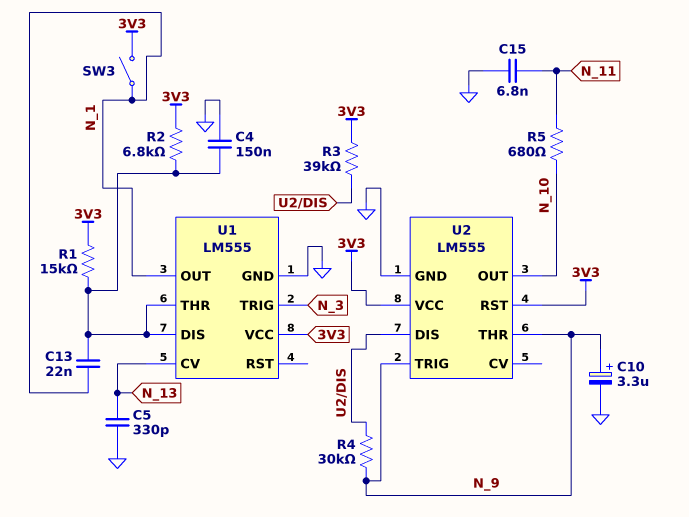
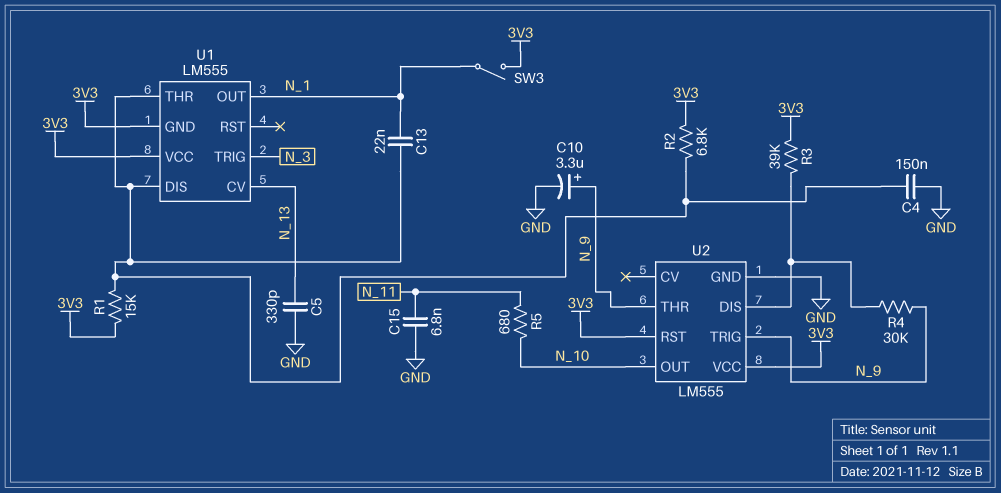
U1 pin GND: GND -> 3V3

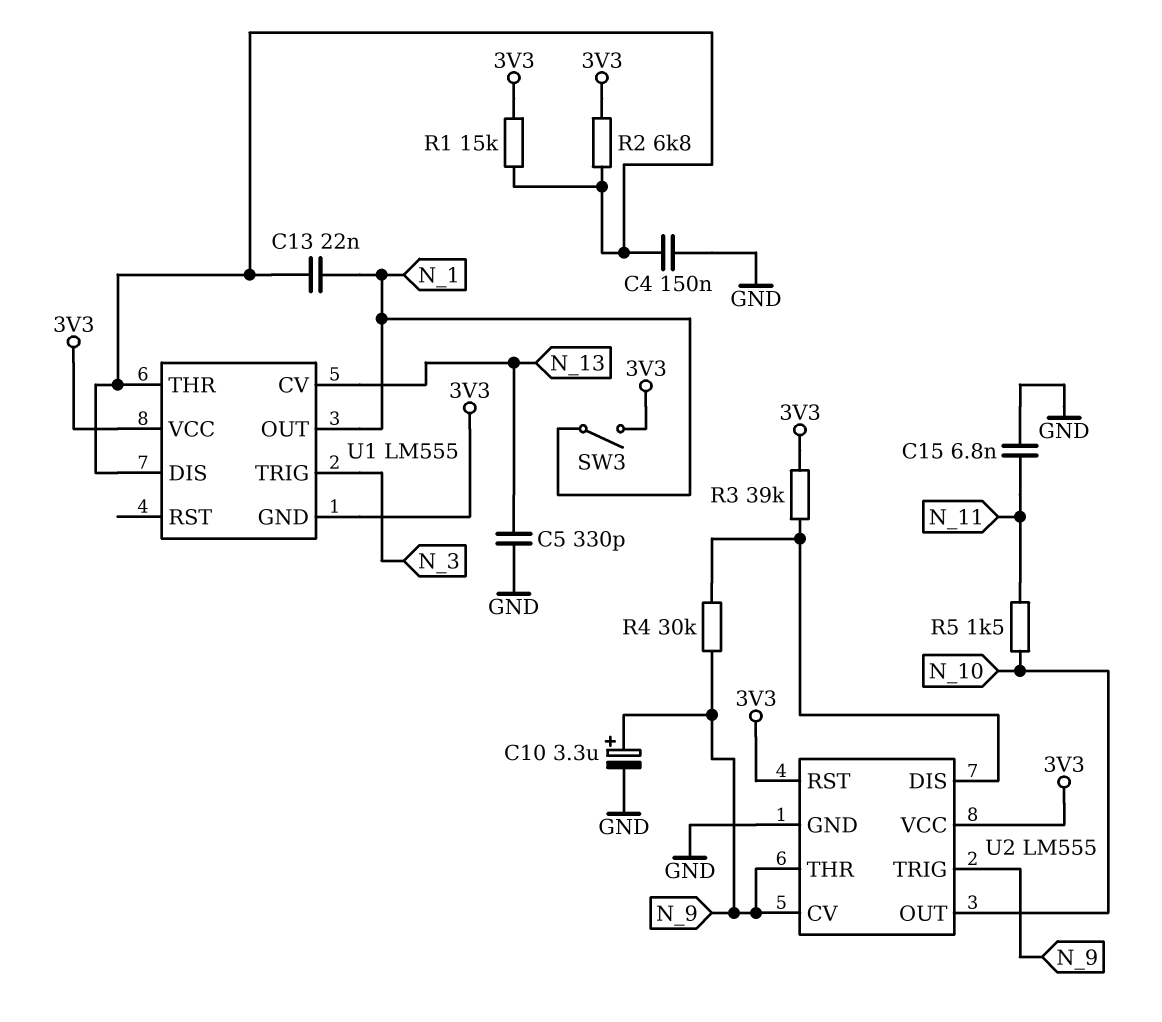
R5: 680 (N_10, N_11) -> 1.5k (N_10, N_11)
U2 pin CV: none -> N_9

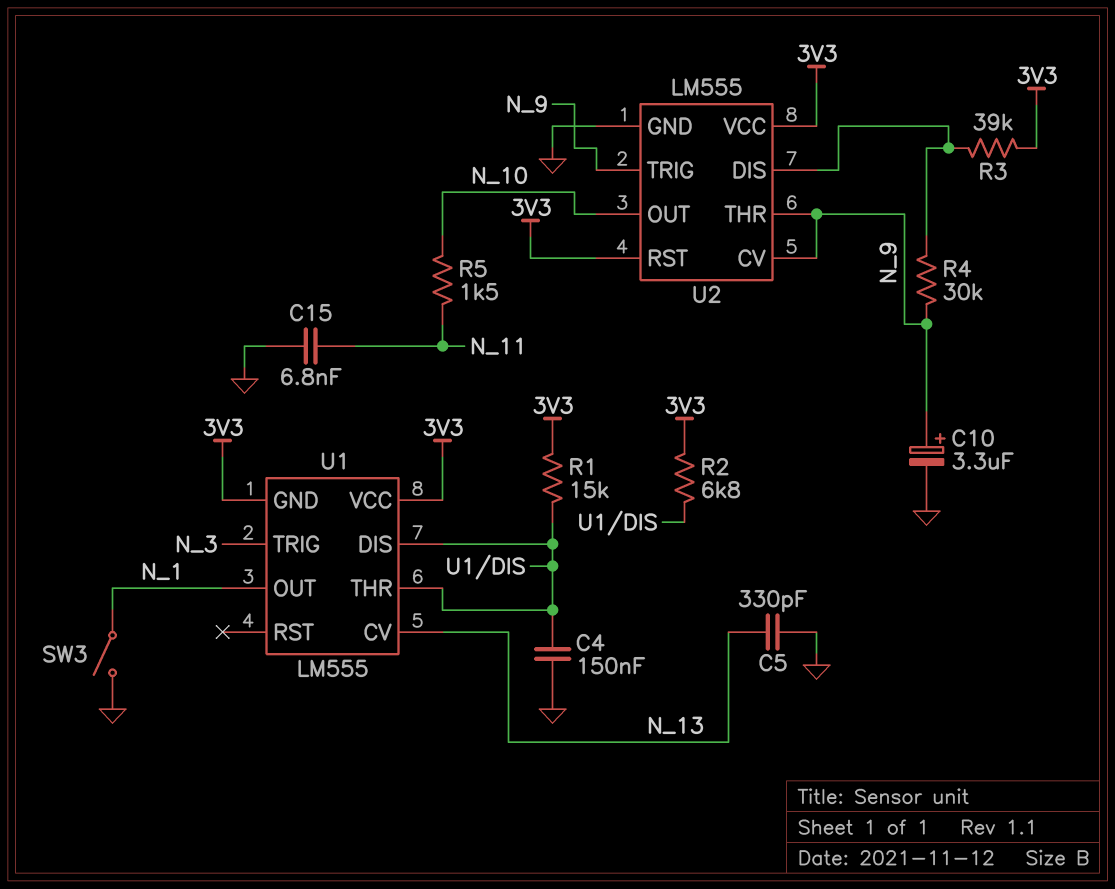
C13: 22nF (N_1, U1/DIS) -> none
SW3: switch (3V3, N_1) -> switch (GND, N_1)

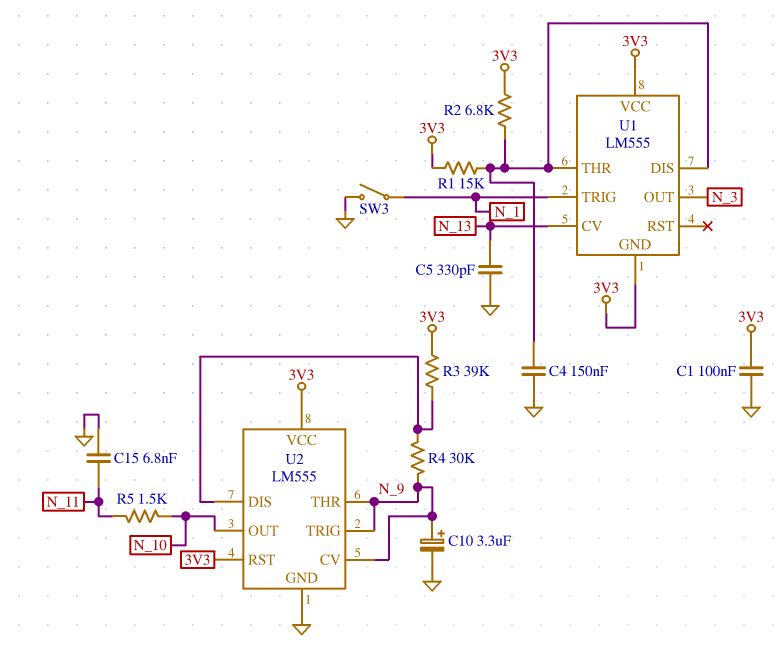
C1: none -> 100nF (3V3, GND)
U1 pin OUT: N_1 -> N_3
U1 pin TRIG: N_3 -> N_1

